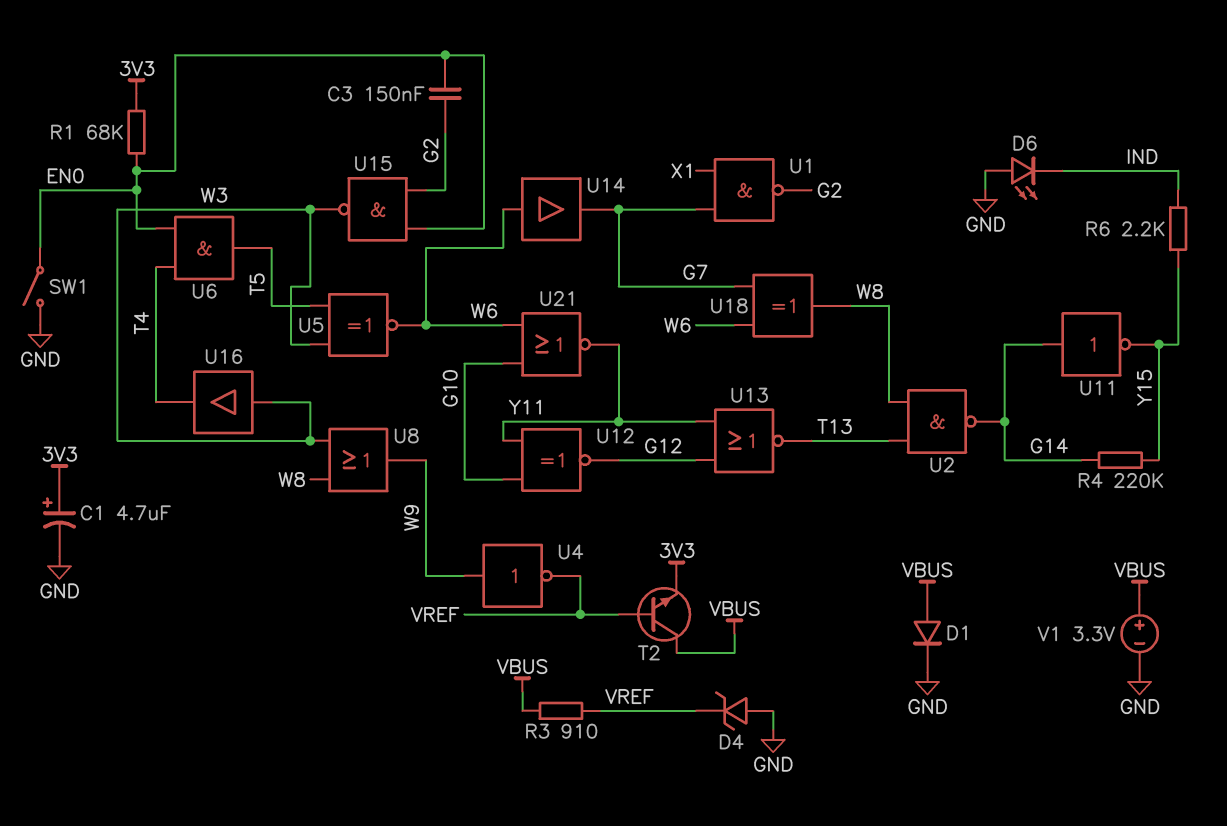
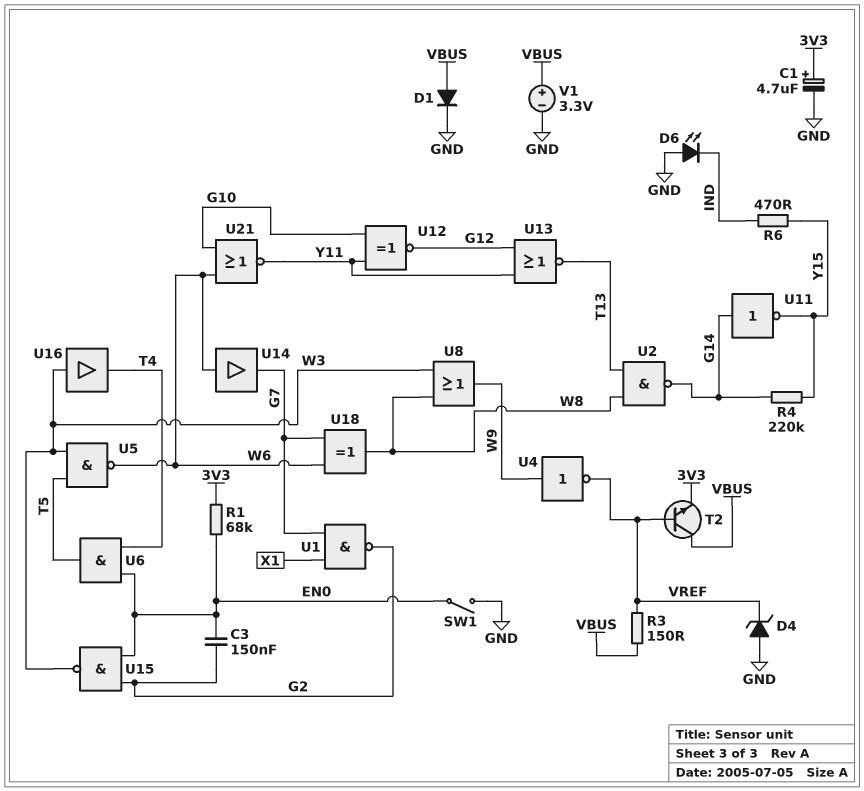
R3: 910 (VBUS, VREF) -> 150 (VBUS, VREF)
R6: 2.2k (IND, Y15) -> 470 (IND, Y15)
U5: XNOR (in T5, in W3, out W6) -> NAND (in T5, in W3, out W6)

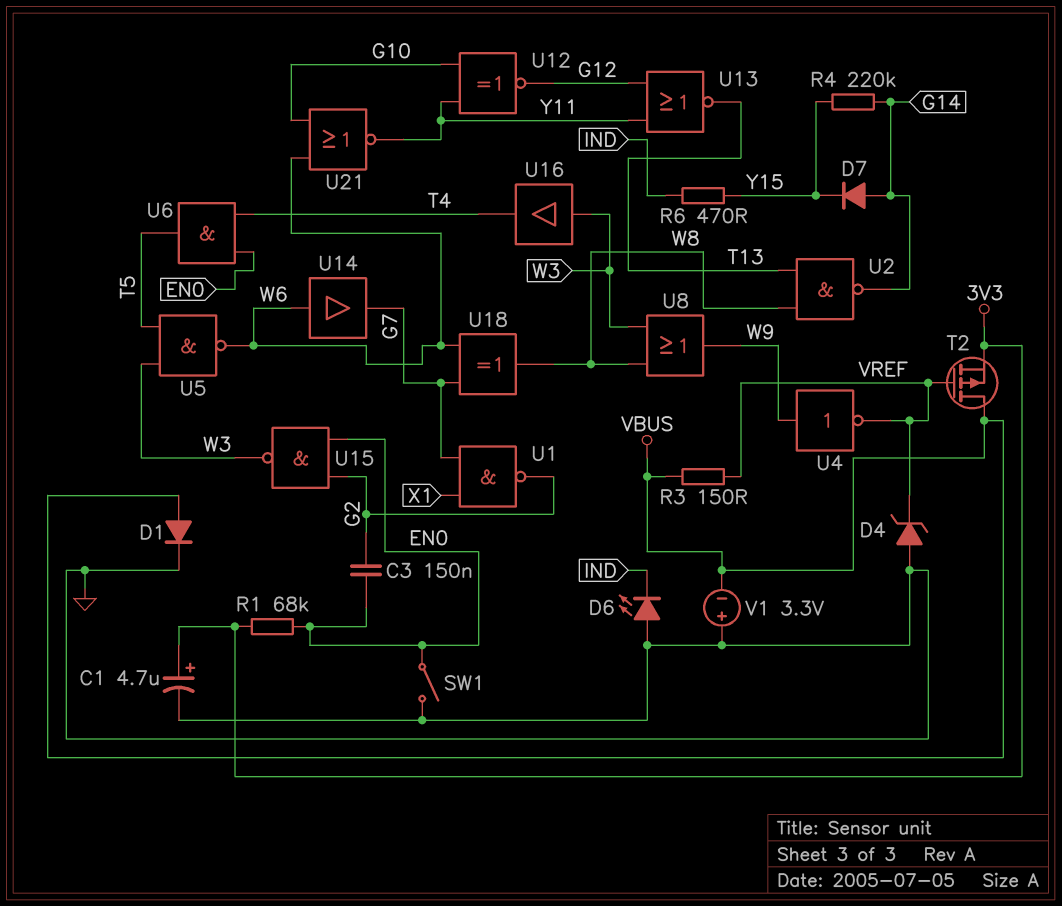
D7: none -> diode (A G14, K Y15)
T2: NPN (B VREF, C VBUS, E 3V3) -> PMOS (G VREF, D VBUS, S 3V3)
U11: NOT (in G14, out Y15) -> none
V1: 3.3V (plus VBUS, minus GND) -> 3.3V (plus GND, minus VBUS)

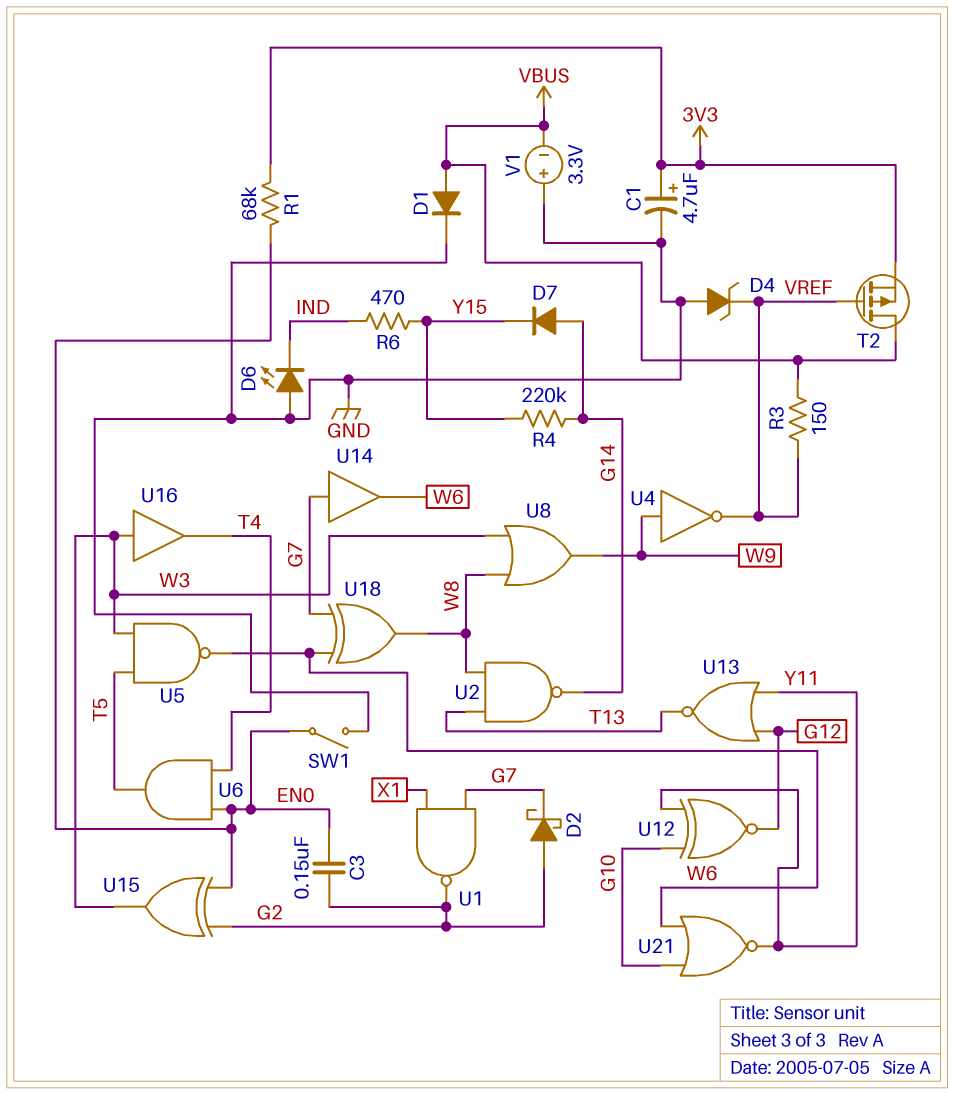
D2: none -> schottky (A G2, K G7)
U14: buffer (in W6, out G7) -> buffer (in G7, out W6)
U15: NAND (in EN0, in G2, out W3) -> XOR (in EN0, in G2, out W3)

